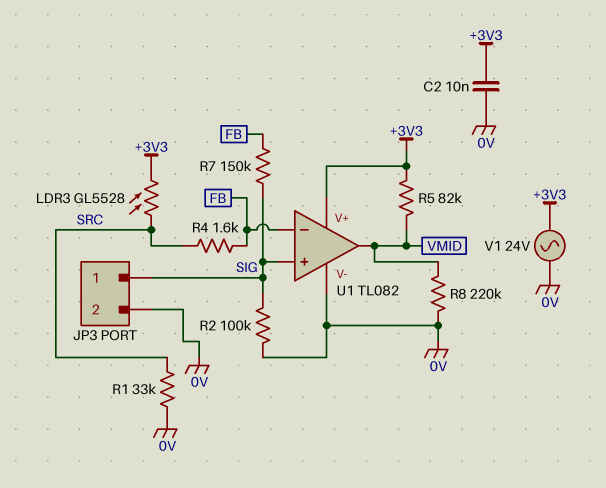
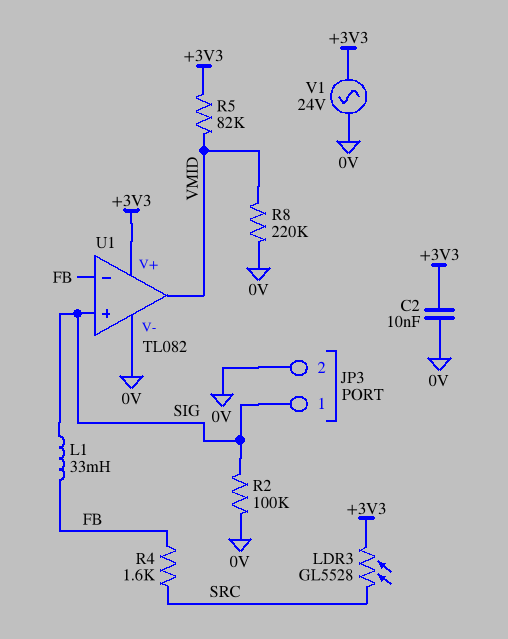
L1: none -> 33mH (FB, SIG)
R1: 33k (0V, SRC) -> none
R7: 150k (FB, SIG) -> none

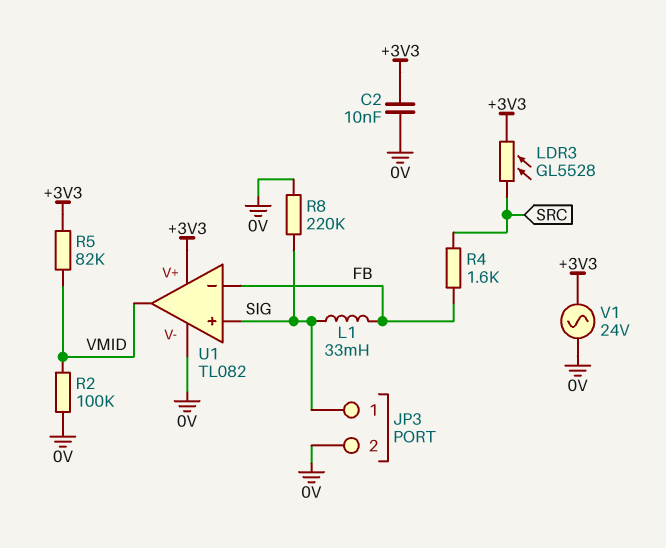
R2: 100k (0V, SIG) -> 100k (0V, VMID)
R8: 220k (0V, VMID) -> 220k (0V, SIG)

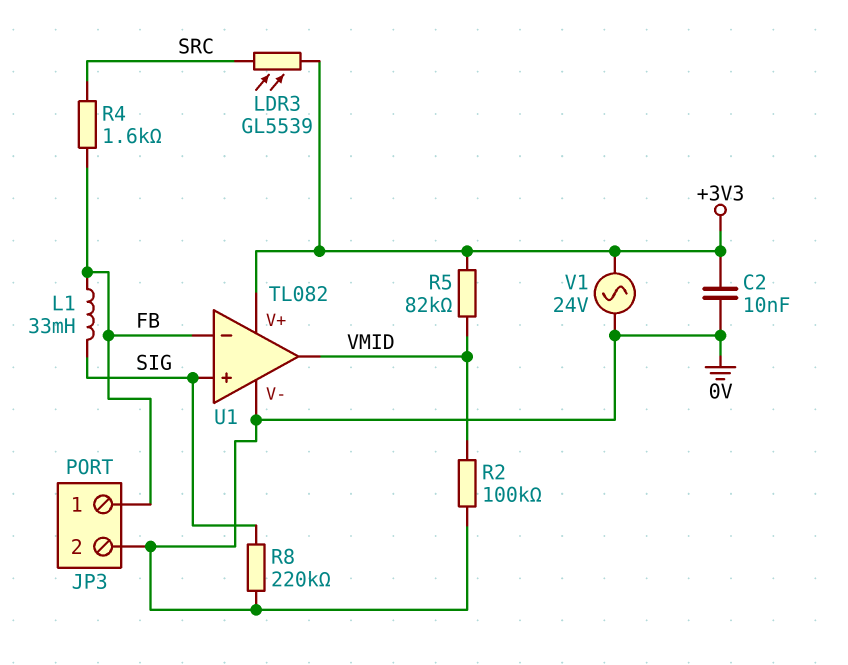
JP3 pin 1: SIG -> FB
LDR3: GL5528 (+3V3, SRC) -> GL5539 (+3V3, SRC)

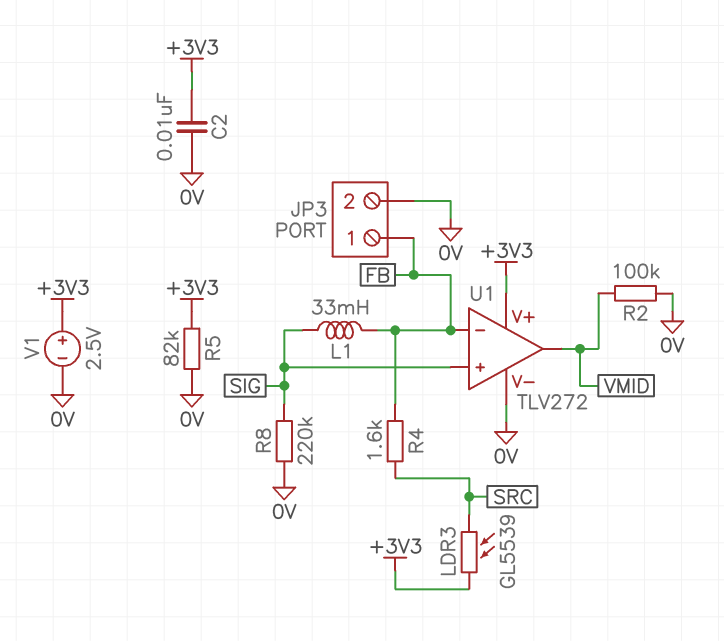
R5: 82k (+3V3, VMID) -> 82k (+3V3, 0V)
U1: TL082 -> TLV272
V1: AC 24V (+3V3, 0V) -> 2.5V (plus +3V3, minus 0V)

